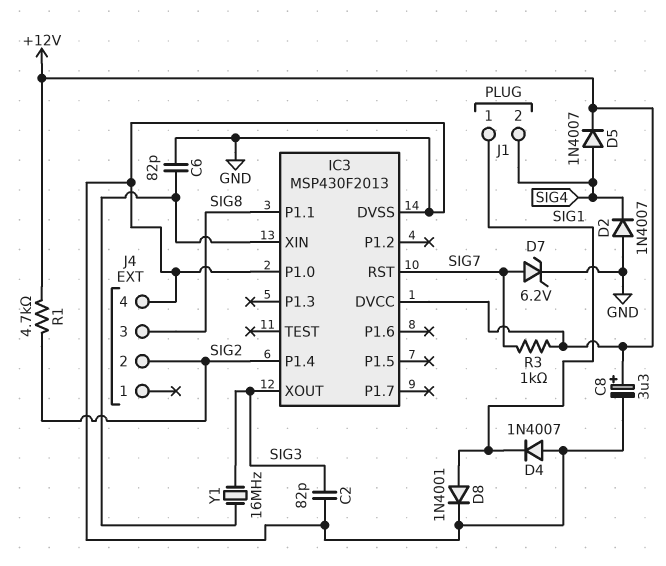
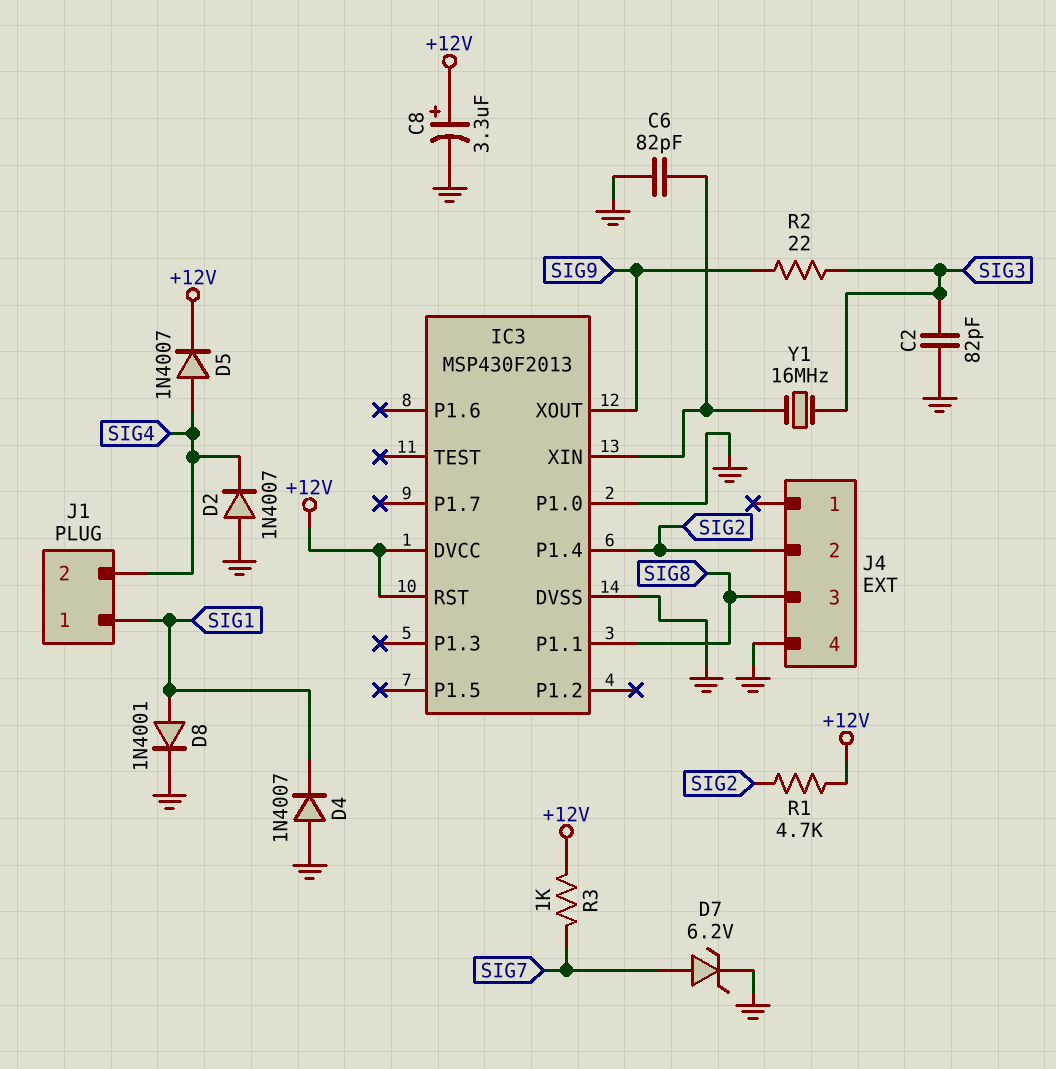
IC3 pin RST: SIG7 -> +12V
IC3 pin XOUT: SIG3 -> SIG9
R2: none -> 22 (SIG3, SIG9)

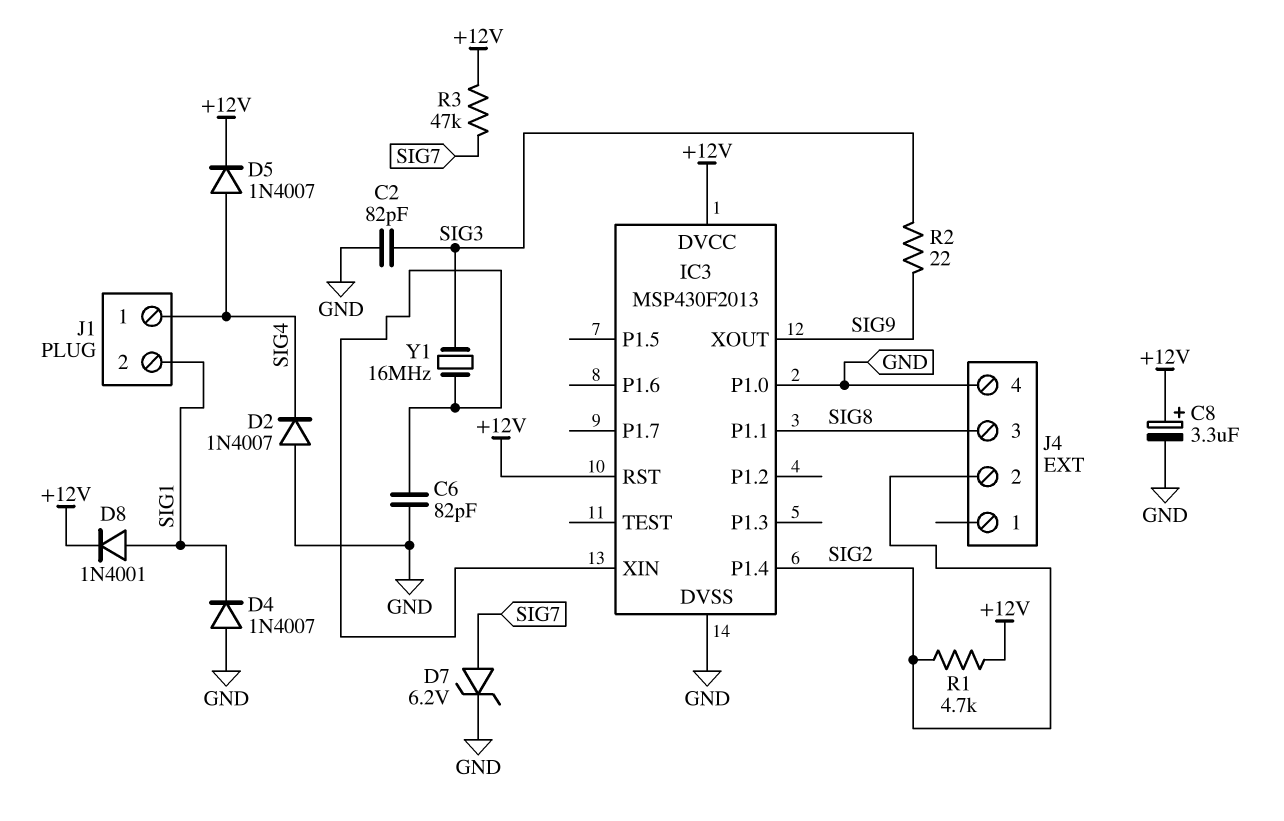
D8: diode 1N4001 (A SIG1, K GND) -> diode 1N4001 (A SIG1, K +12V)
J1 pin 1: SIG1 -> SIG4
J1 pin 2: SIG4 -> SIG1
R3: 1k (+12V, SIG7) -> 47k (+12V, SIG7)

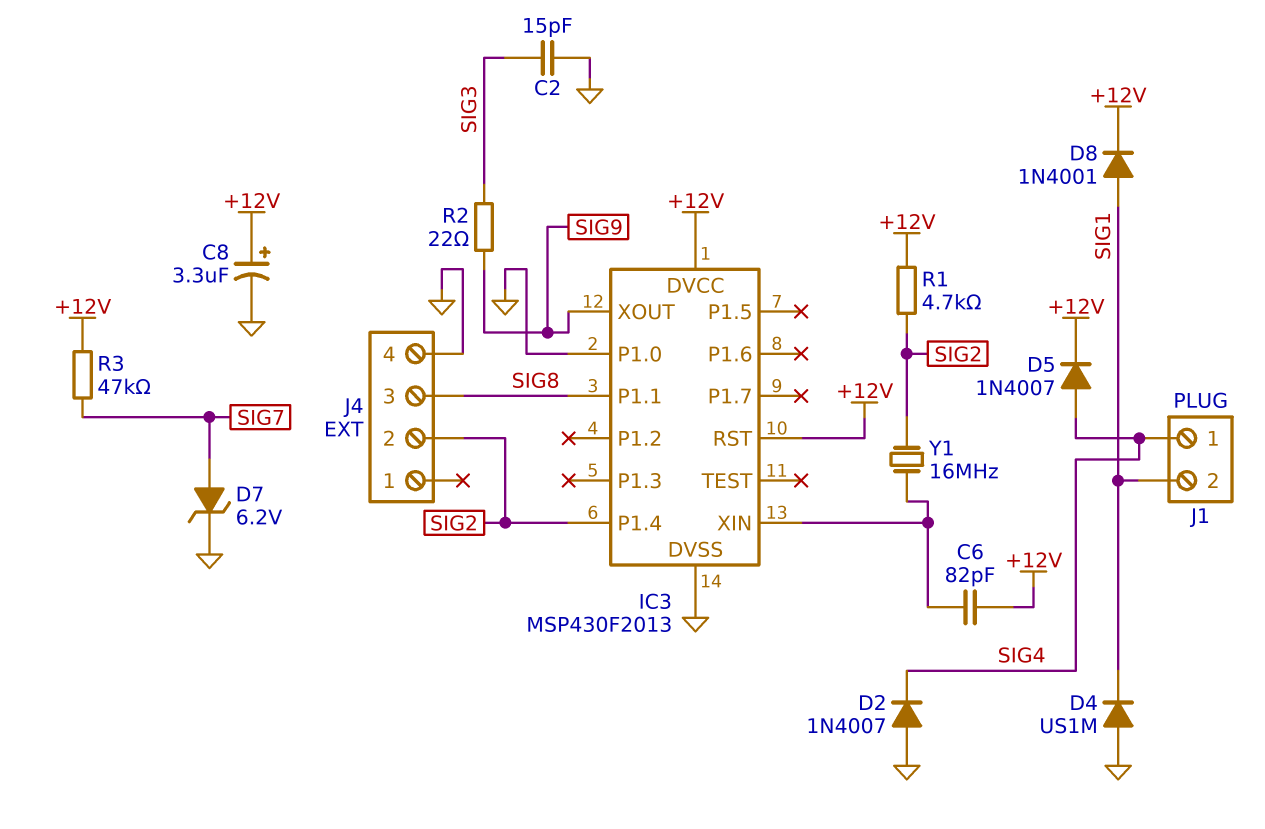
C2: 82pF (GND, SIG3) -> 15pF (GND, SIG3)
C6: 82pF (GND, IC3/XIN) -> 82pF (+12V, IC3/XIN)
D4: diode 1N4007 (A GND, K SIG1) -> diode US1M (A GND, K SIG1)
Y1: 16MHz (IC3/XIN, SIG3) -> 16MHz (IC3/XIN, SIG2)

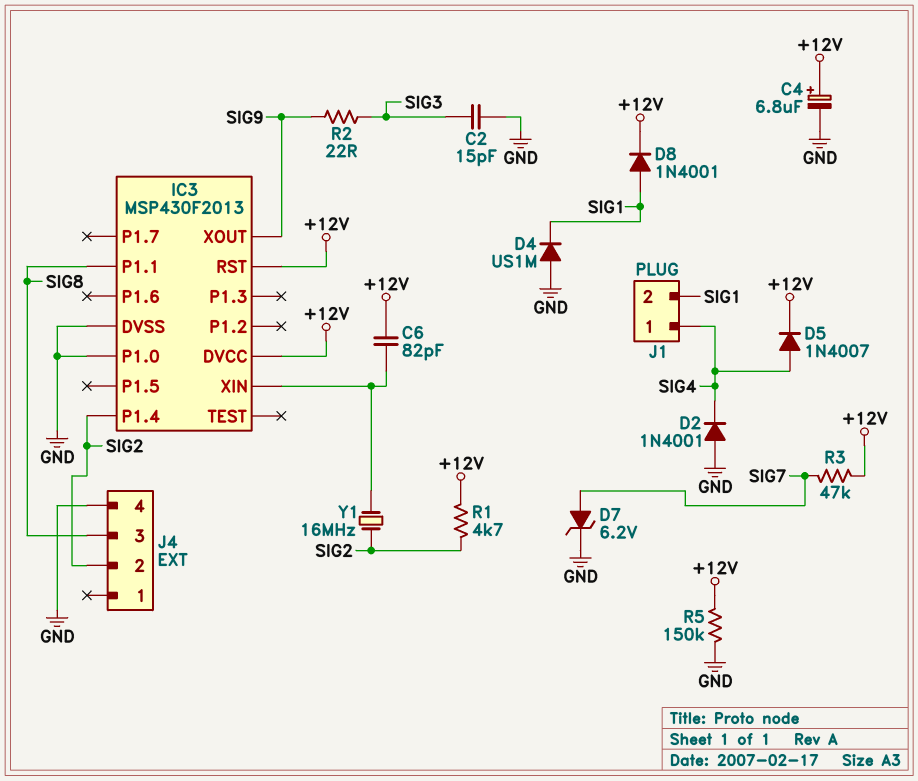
C4: none -> 6.8uF (plus +12V, minus GND)
C8: 3.3uF (plus +12V, minus GND) -> none
D2: diode 1N4007 (A GND, K SIG4) -> diode 1N4001 (A GND, K SIG4)
R5: none -> 150k (+12V, GND)

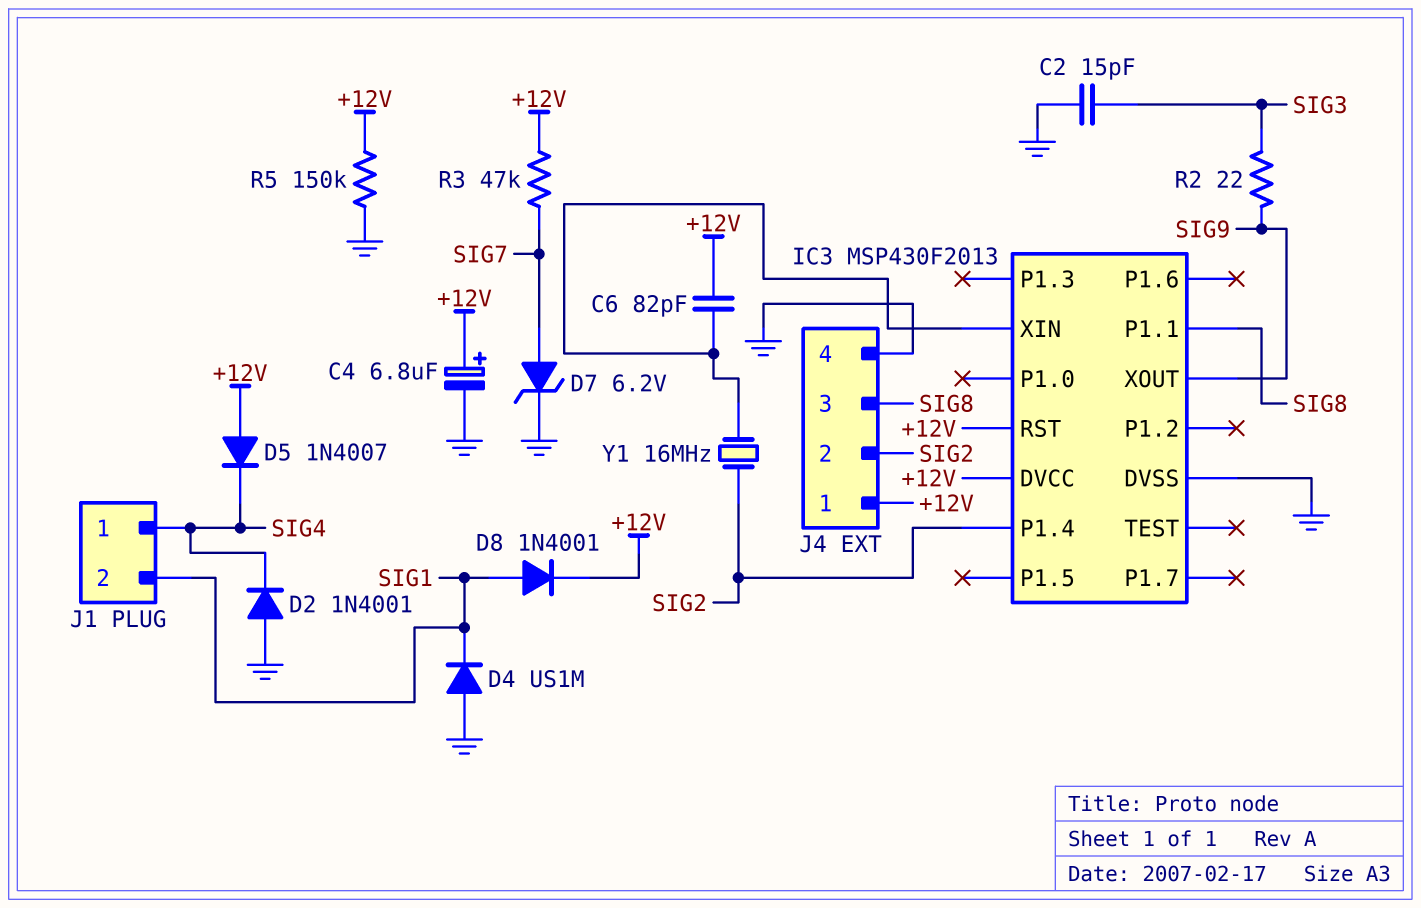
D5: diode 1N4007 (A SIG4, K +12V) -> diode 1N4007 (A +12V, K SIG4)
IC3 pin P1.0: GND -> none
J4 pin 1: none -> +12V
R1: 4.7k (+12V, SIG2) -> none

